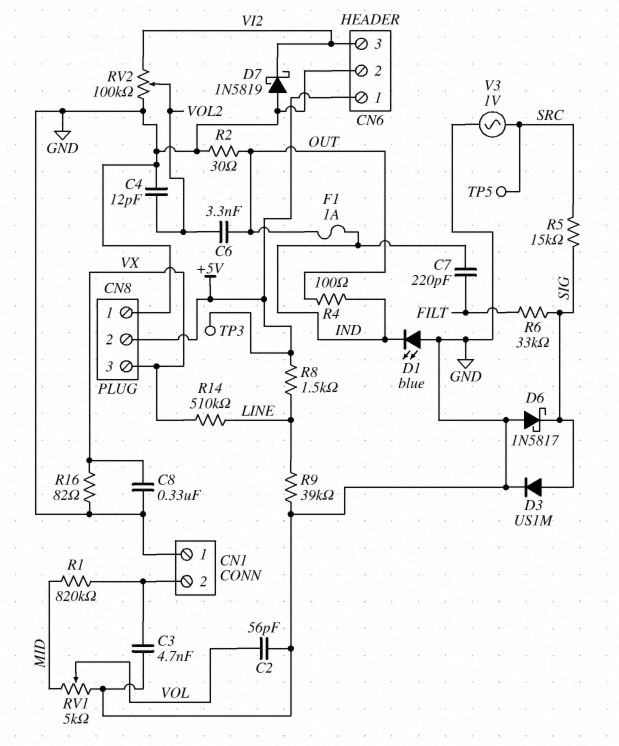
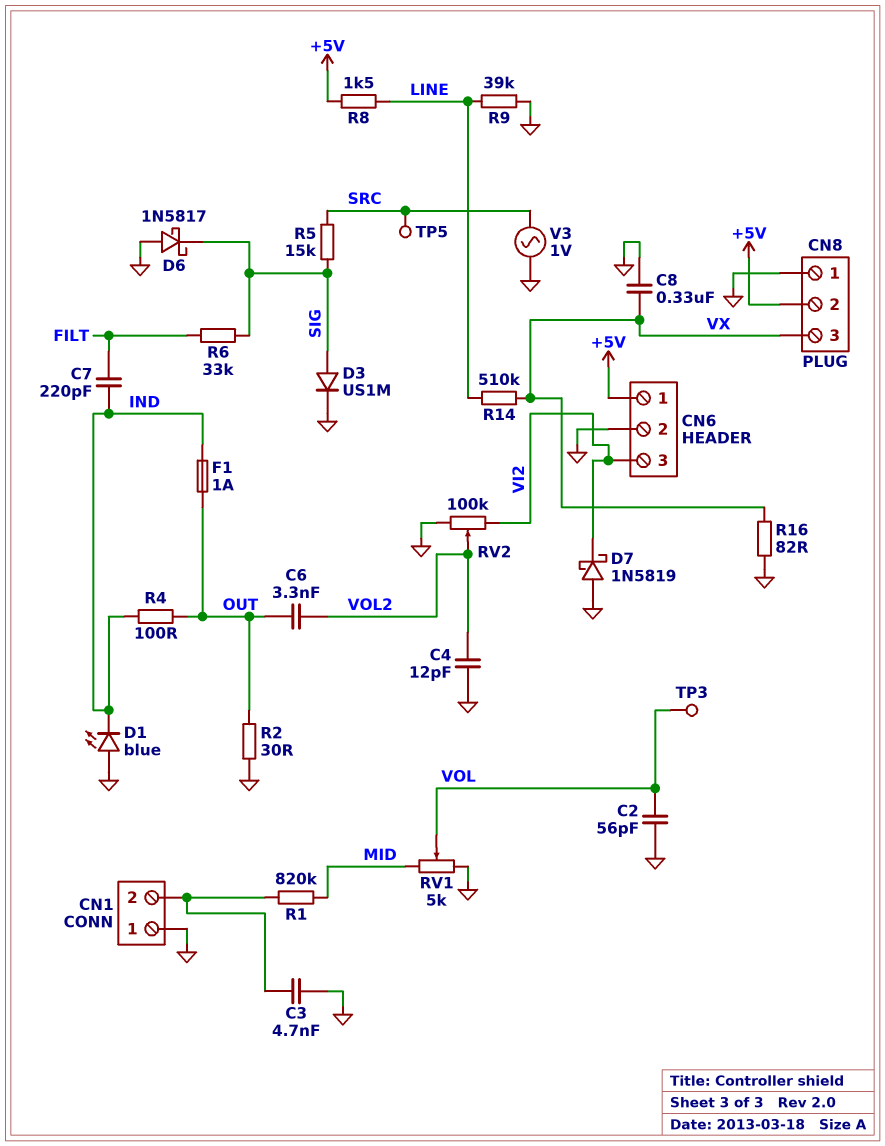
TP3: test point (+5V) -> test point (VOL)

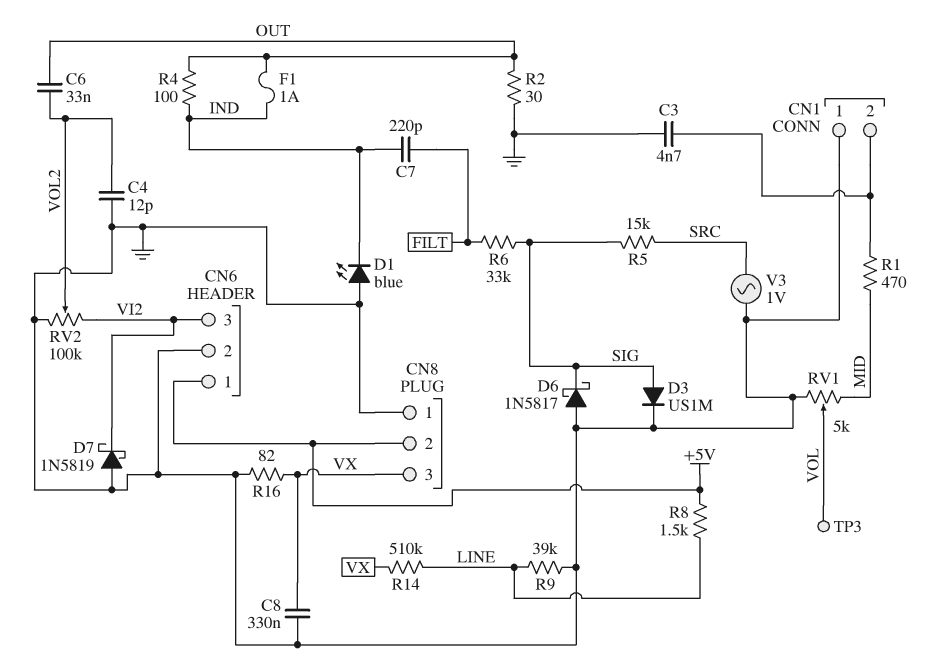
C2: 56pF (GND, VOL) -> none
C6: 3.3nF (OUT, VOL2) -> 33nF (OUT, VOL2)
R1: 820k (CN1/2, MID) -> 470 (CN1/2, MID)
TP5: test point (SRC) -> none

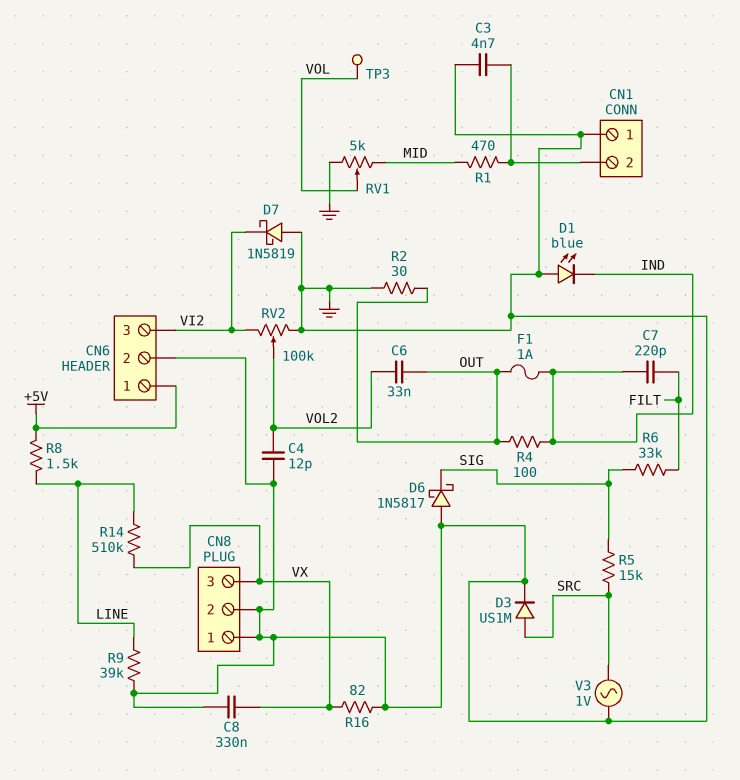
CN8 pin 2: +5V -> GND
D3: diode US1M (A SIG, K GND) -> diode US1M (A SRC, K GND)

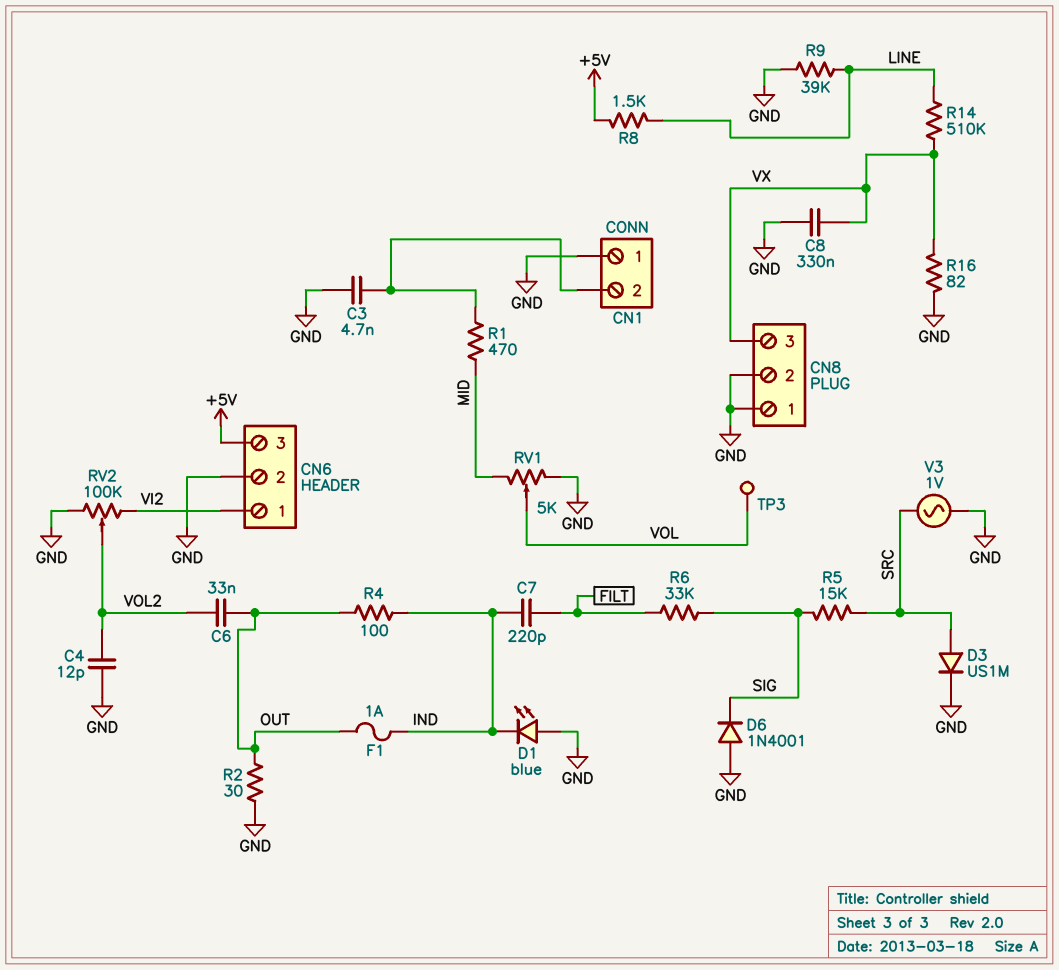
CN6 pin 1: +5V -> VI2
CN6 pin 3: VI2 -> +5V
D6: schottky 1N5817 (A GND, K SIG) -> diode 1N4001 (A GND, K SIG)
D7: schottky 1N5819 (A GND, K VI2) -> none

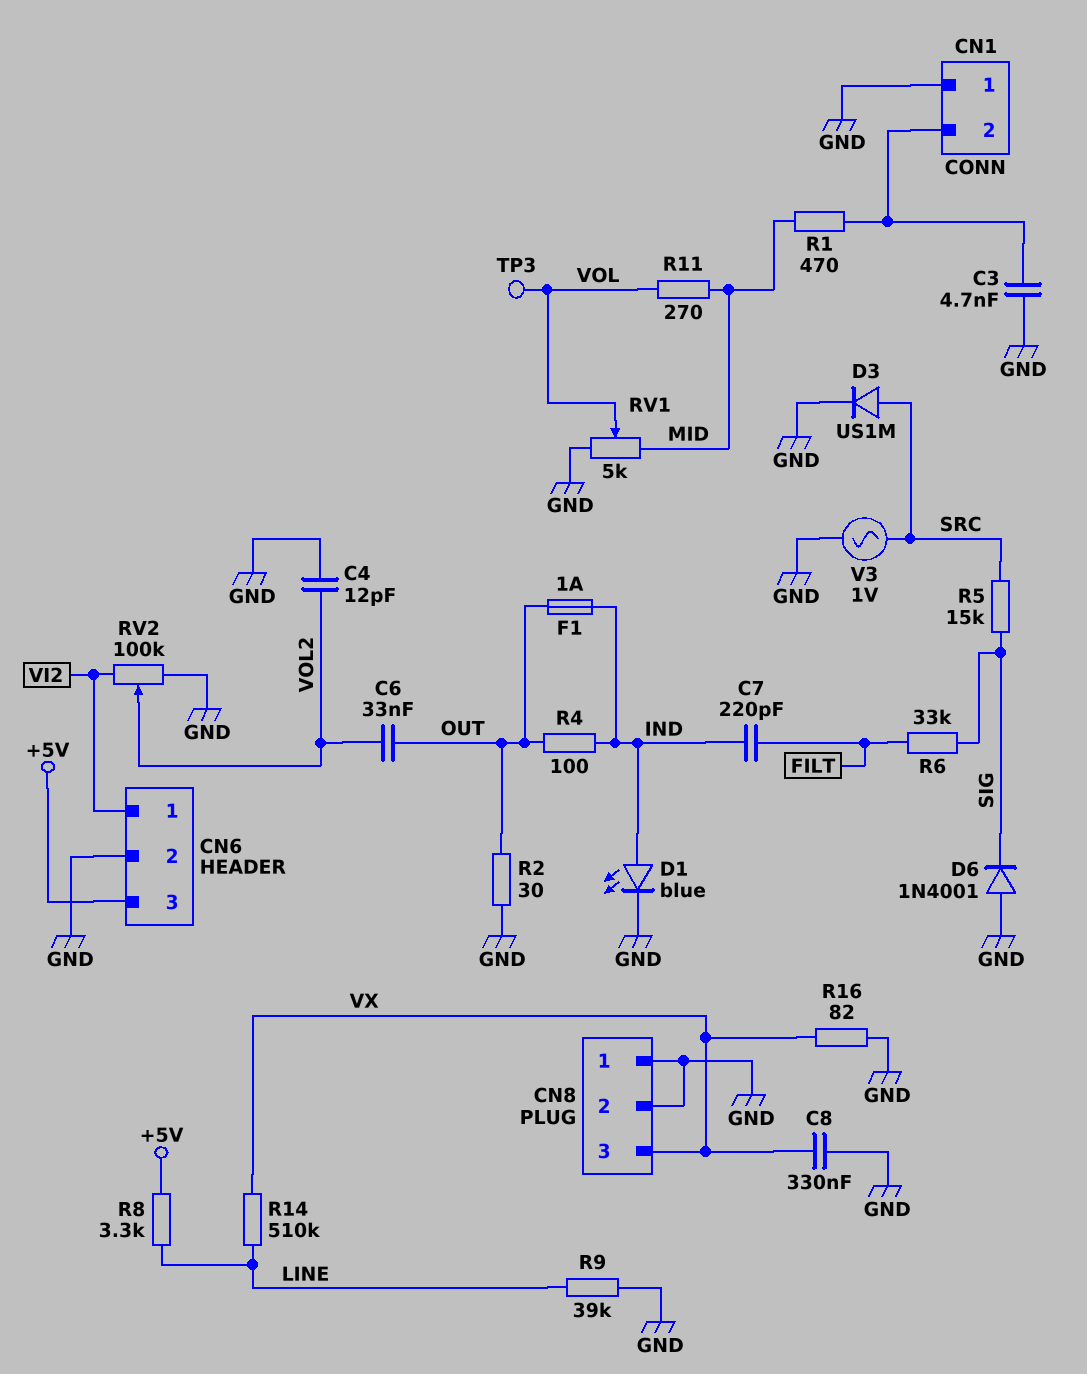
D1: LED blue (A GND, K IND) -> LED blue (A IND, K GND)
R8: 1.5k (+5V, LINE) -> 3.3k (+5V, LINE)
R11: none -> 270 (MID, VOL)

